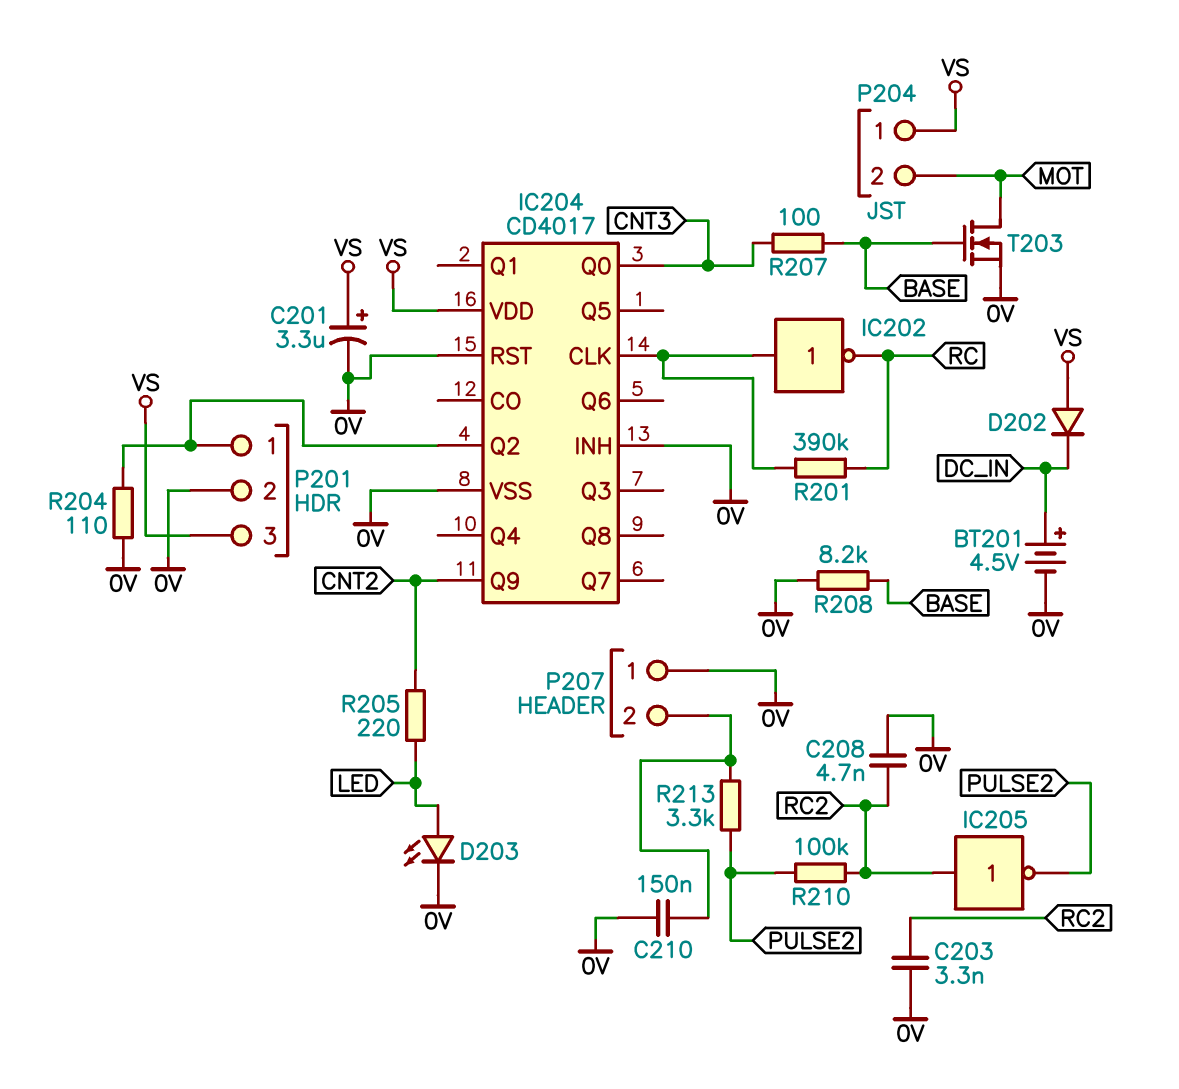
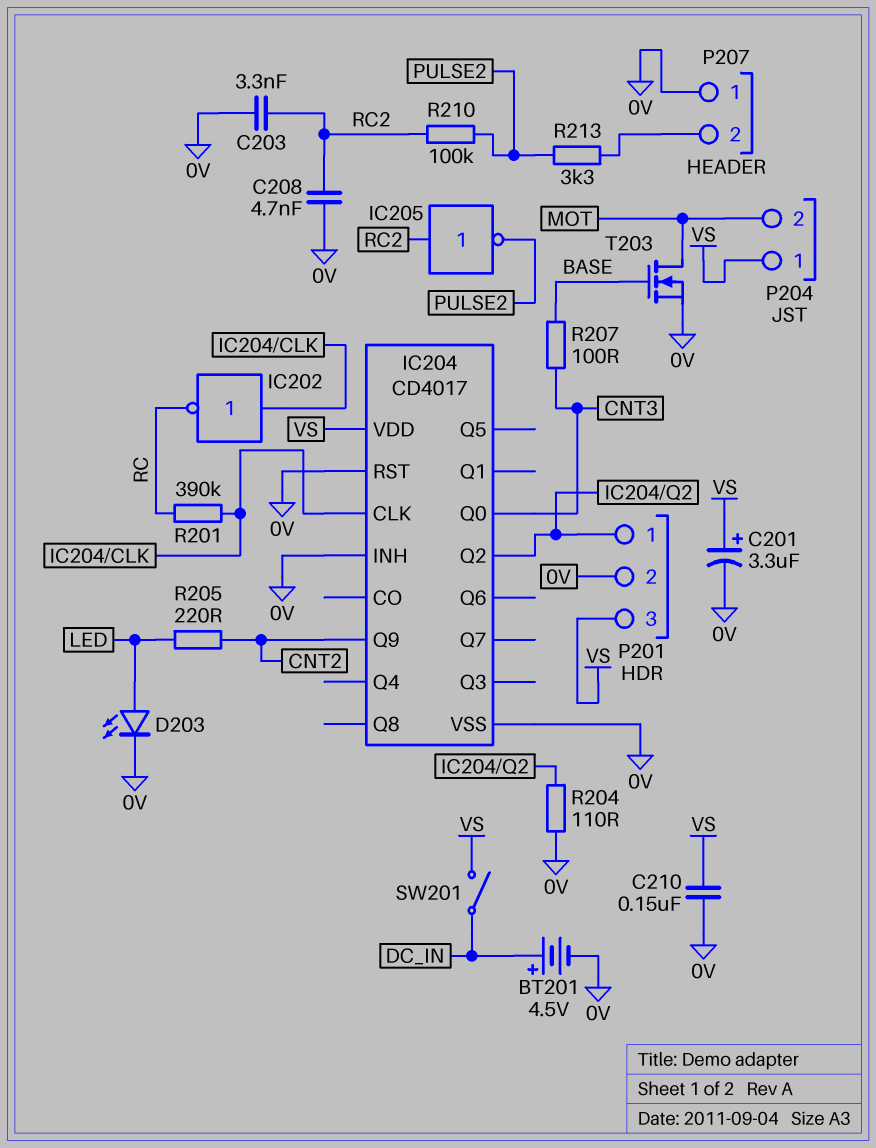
C210: 150nF (0V, P207/2) -> 150nF (0V, VS)
D202: diode (A VS, K DC_IN) -> none
R208: 8.2k (0V, BASE) -> none
SW201: none -> switch (DC_IN, VS)

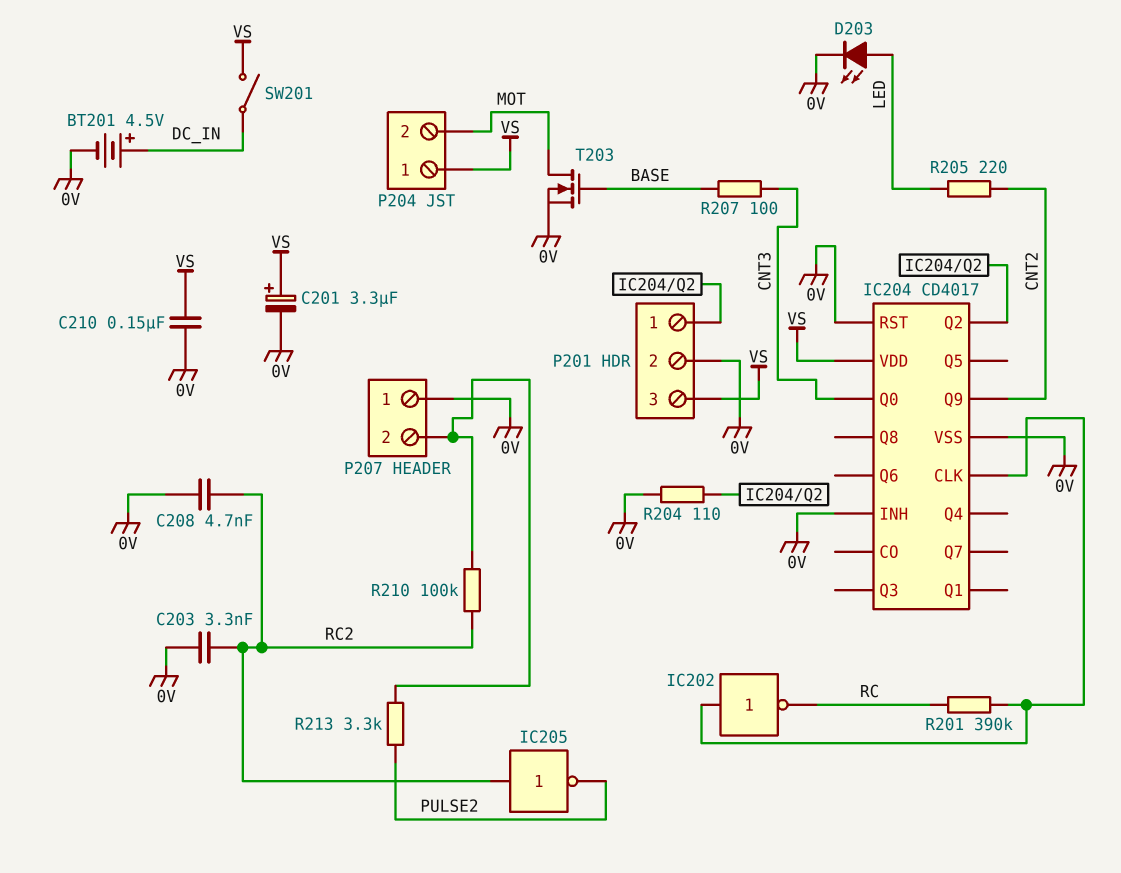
R210: 100k (PULSE2, RC2) -> 100k (P207/2, RC2)

